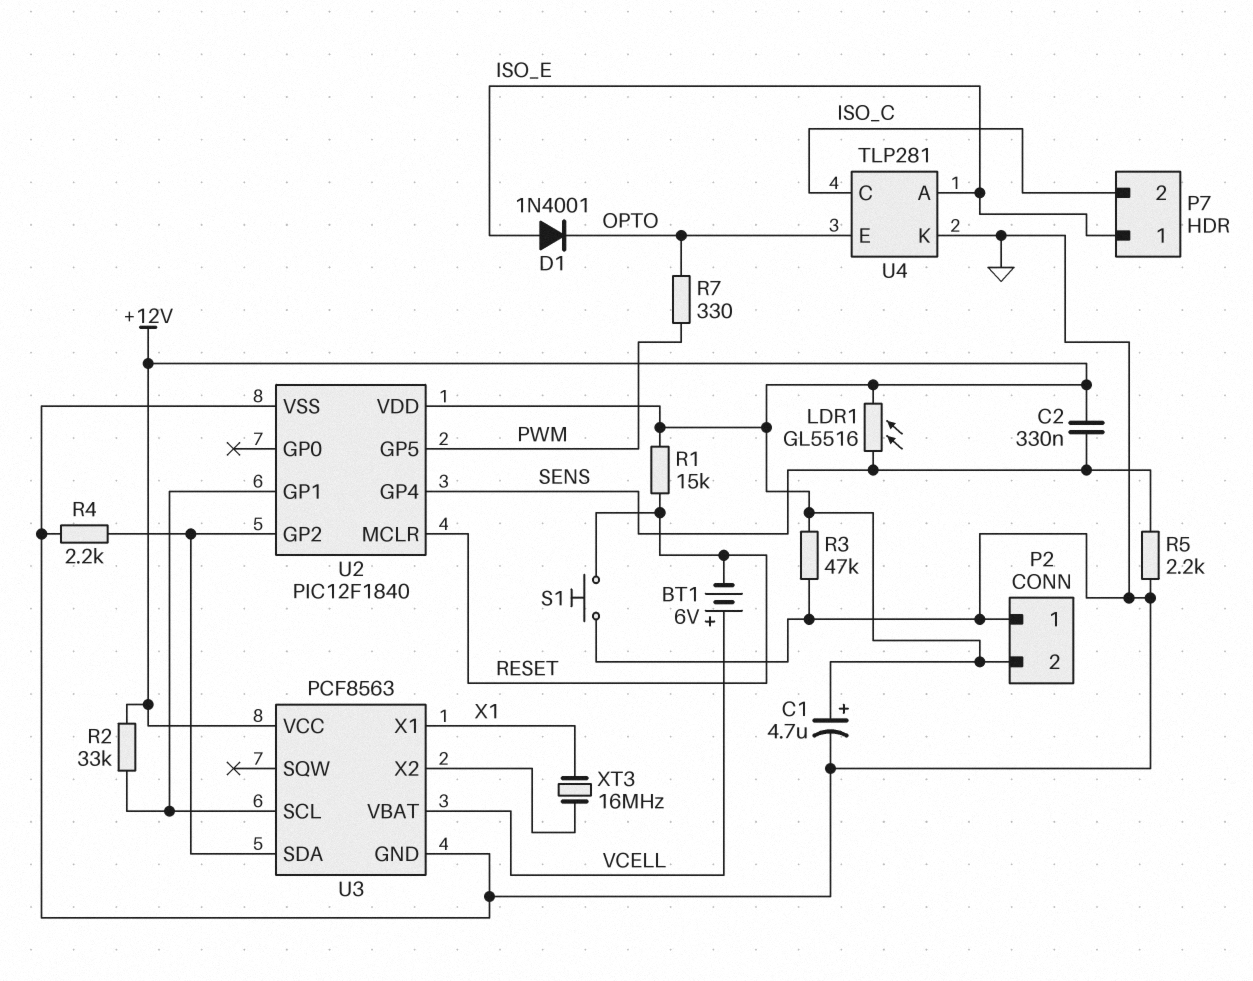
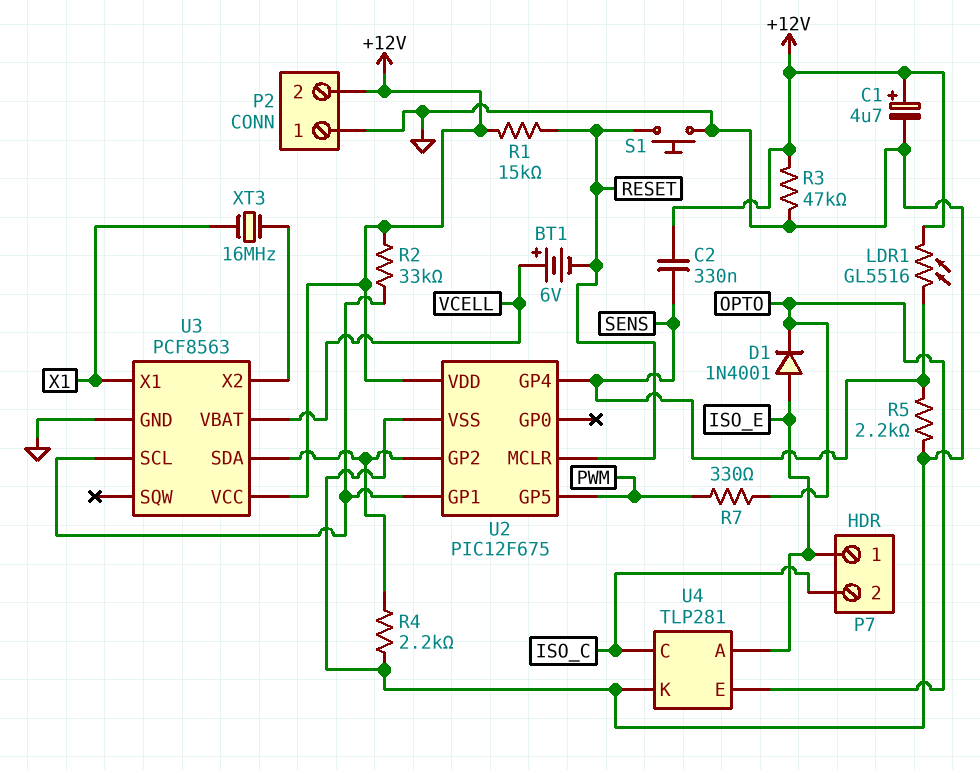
U2: PIC12F1840 -> PIC12F675

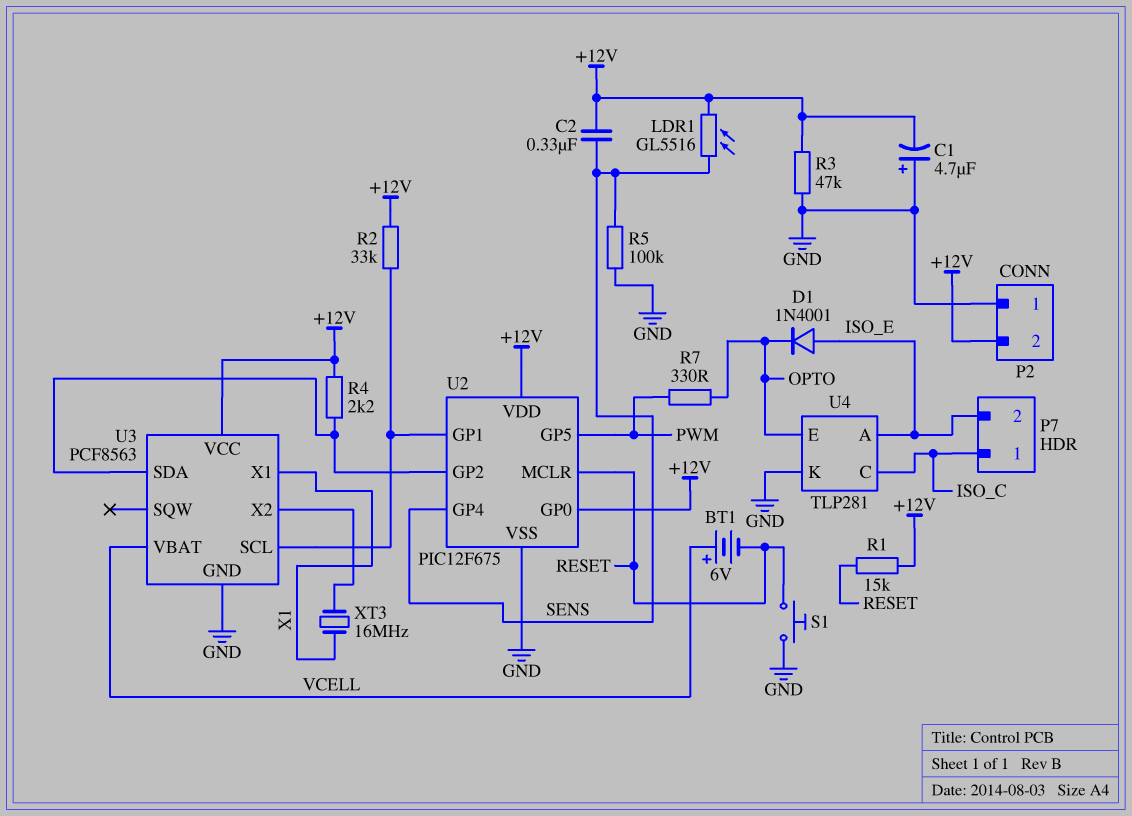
C1: 4.7uF (plus +12V, minus GND) -> 4.7uF (plus GND, minus +12V)
P7 pin 1: ISO_E -> ISO_C
P7 pin 2: ISO_C -> ISO_E
R4: 2.2k (GND, U2/GP2) -> 2.2k (+12V, U2/GP2)
R5: 2.2k (GND, SENS) -> 100k (GND, SENS)
U2 pin GP0: none -> +12V

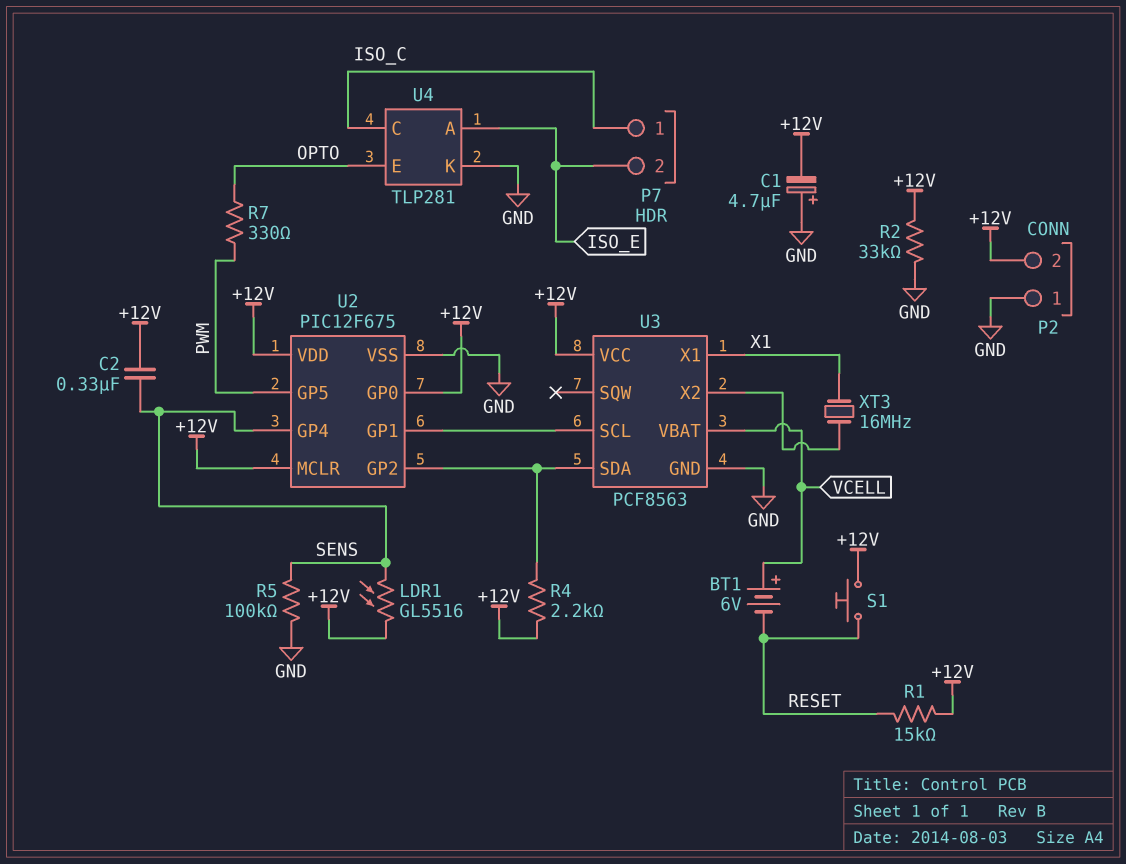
D1: diode 1N4001 (A ISO_E, K OPTO) -> none
R2: 33k (+12V, U2/GP1) -> 33k (+12V, GND)
R3: 47k (+12V, GND) -> none
S1: button (GND, RESET) -> button (+12V, RESET)
U2 pin MCLR: RESET -> +12V

